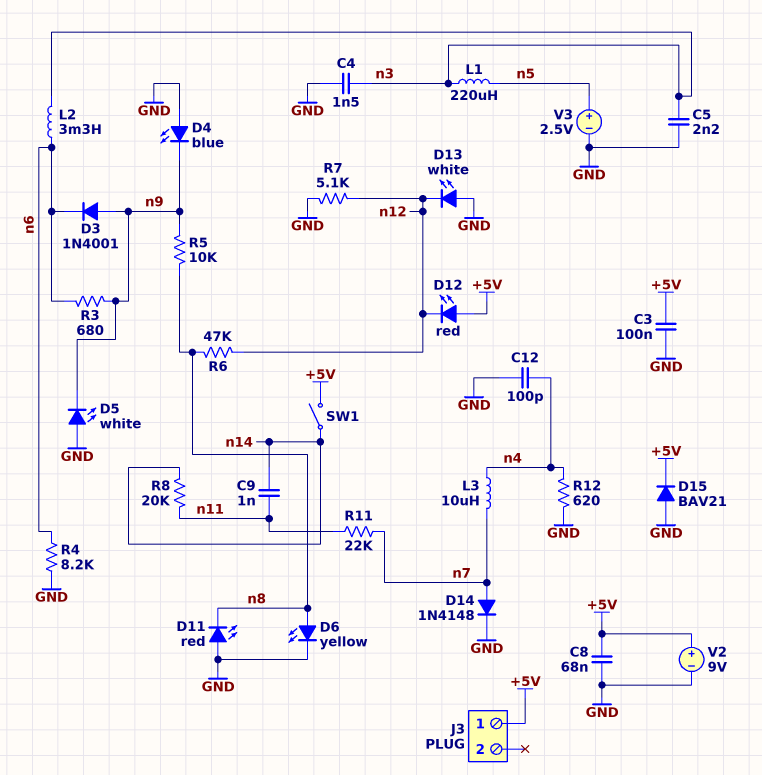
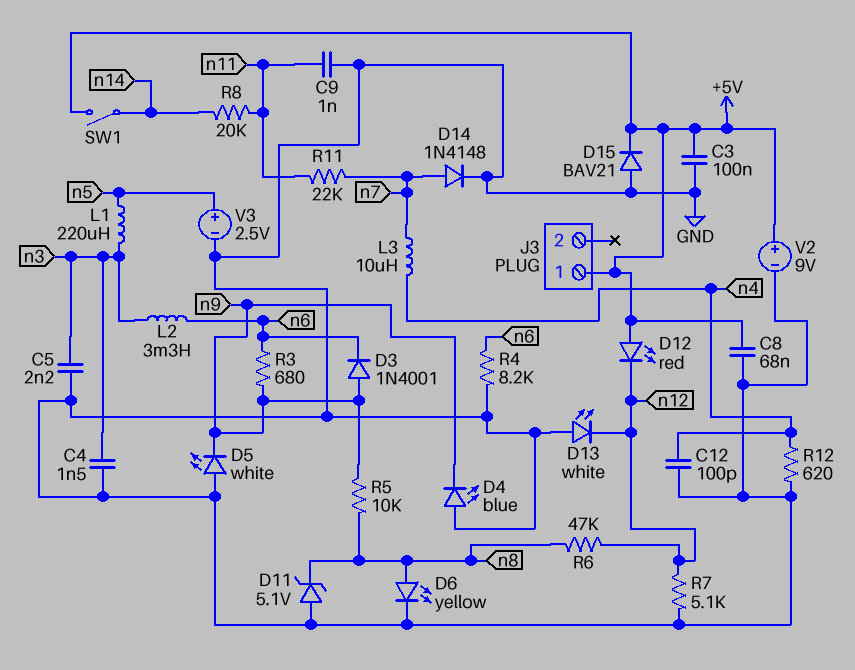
C9: 1nF (n11, n14) -> 1nF (GND, n11)
D11: LED red (A GND, K n8) -> zener 5.1V (A GND, K n8)

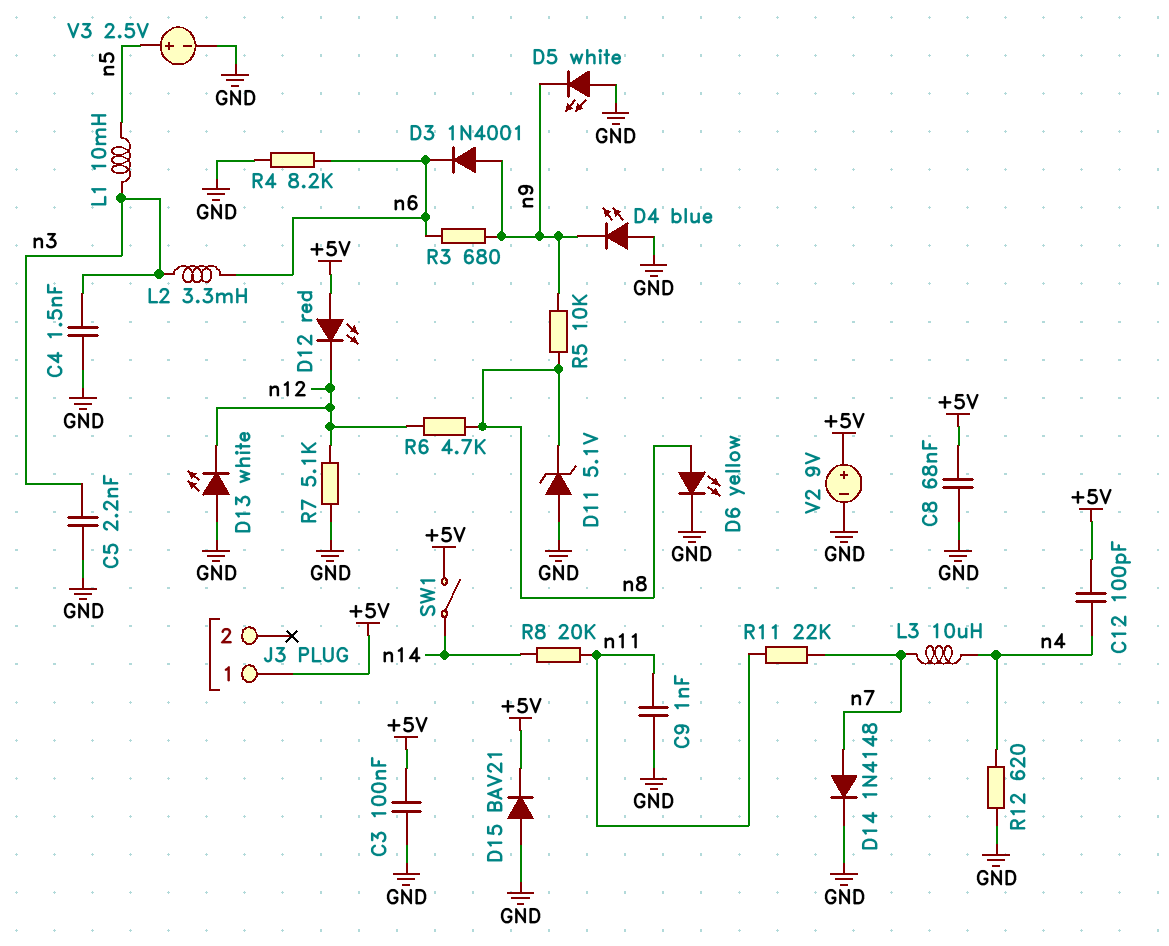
C12: 100pF (GND, n4) -> 100pF (+5V, n4)
L1: 220uH (n3, n5) -> 10mH (n3, n5)
R6: 47k (n8, n12) -> 4.7k (n8, n12)

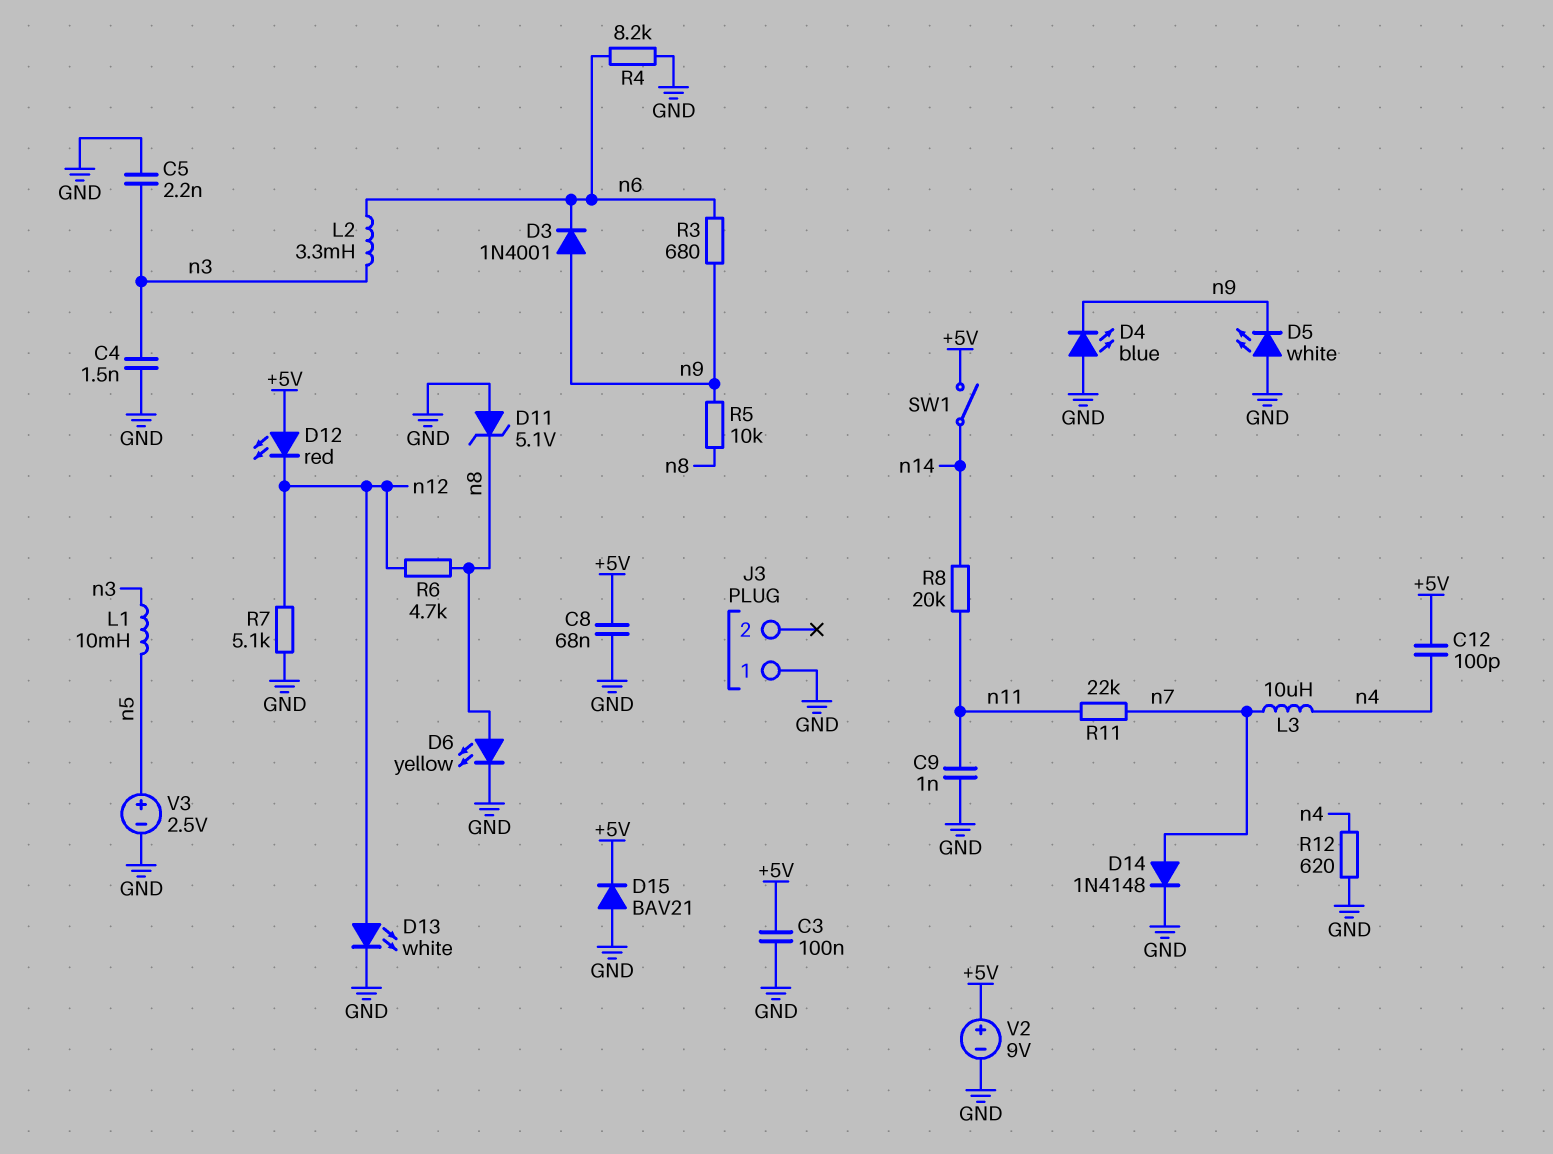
D13: LED white (A GND, K n12) -> LED white (A n12, K GND)
J3 pin 1: +5V -> GND

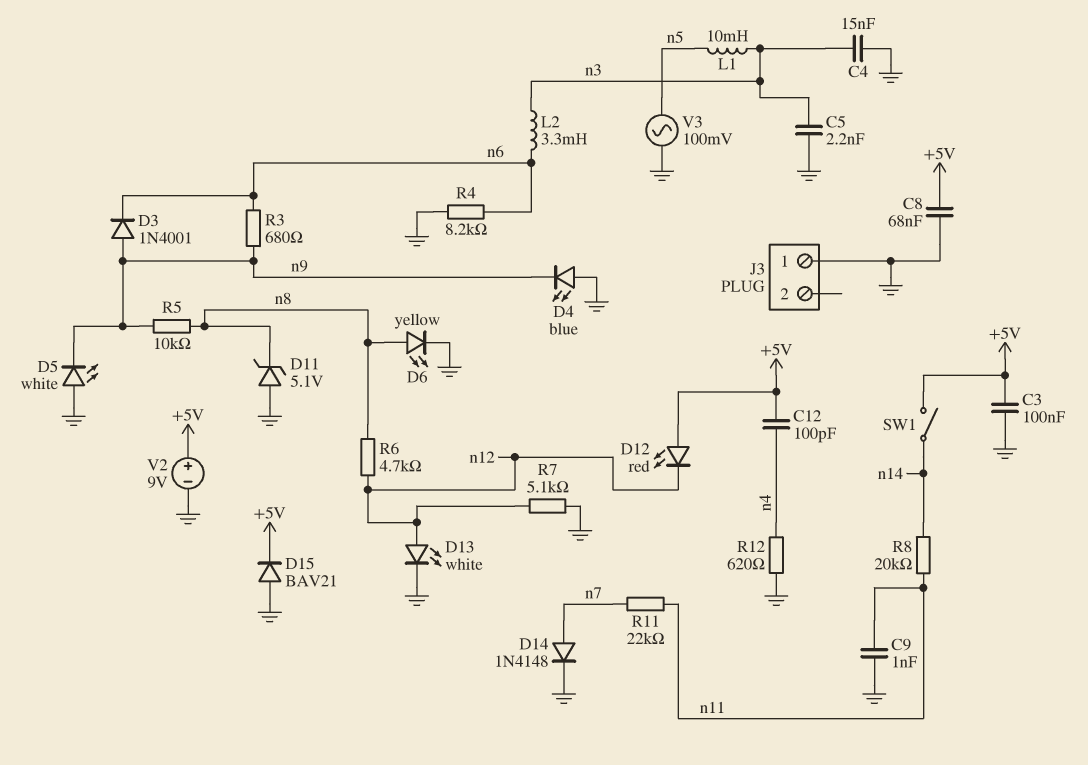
C4: 1.5nF (GND, n3) -> 15nF (GND, n3)
L3: 10uH (n4, n7) -> none
V3: 2.5V (plus n5, minus GND) -> AC 100mV (GND, n5)

